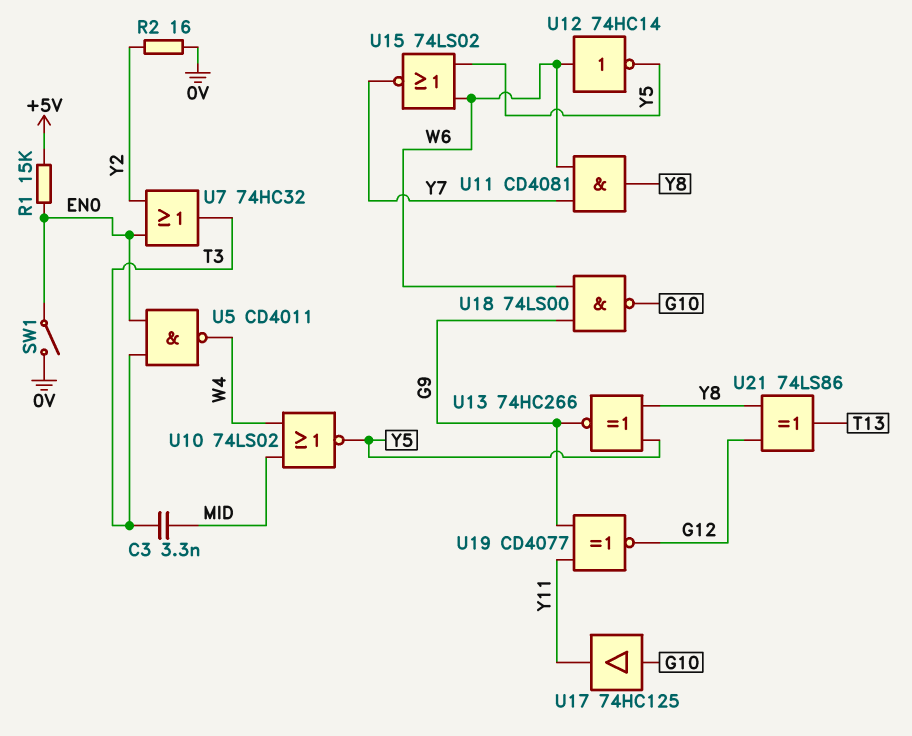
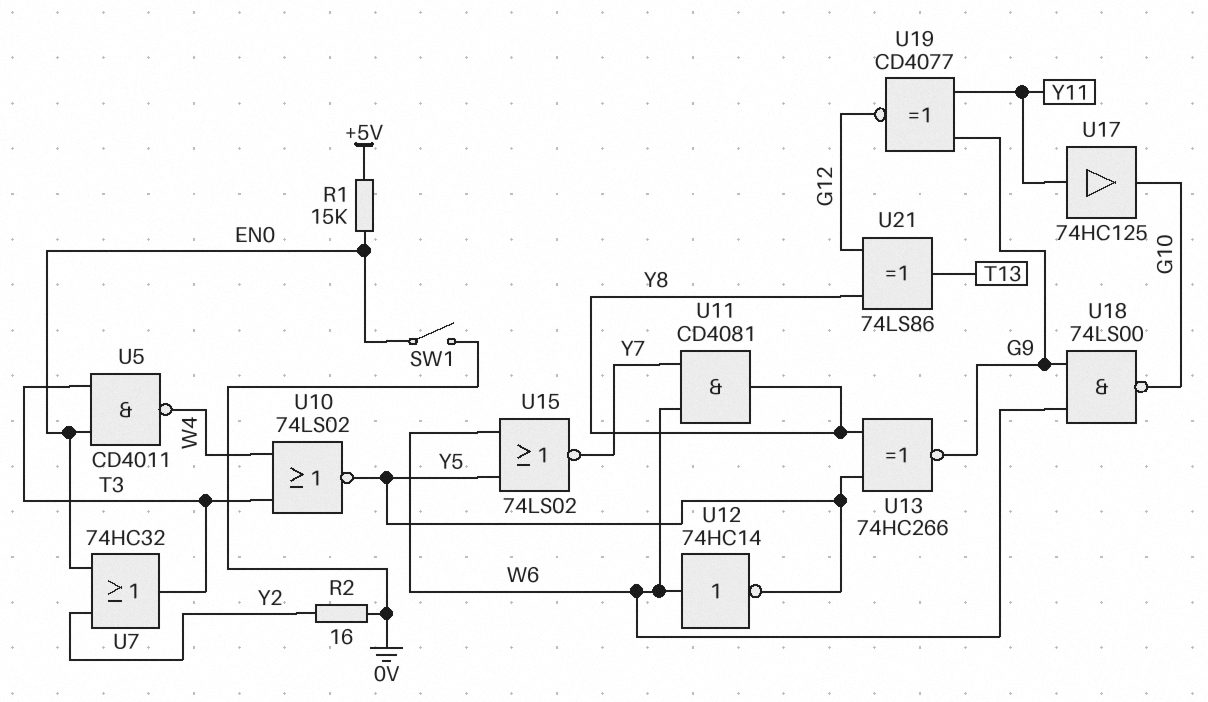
C3: 3.3nF (MID, T3) -> none
U10: NOR 74LS02 (in MID, in W4, out Y5) -> NOR 74LS02 (in T3, in W4, out Y5)
U17: buffer 74HC125 (in G10, out Y11) -> buffer 74HC125 (in Y11, out G10)

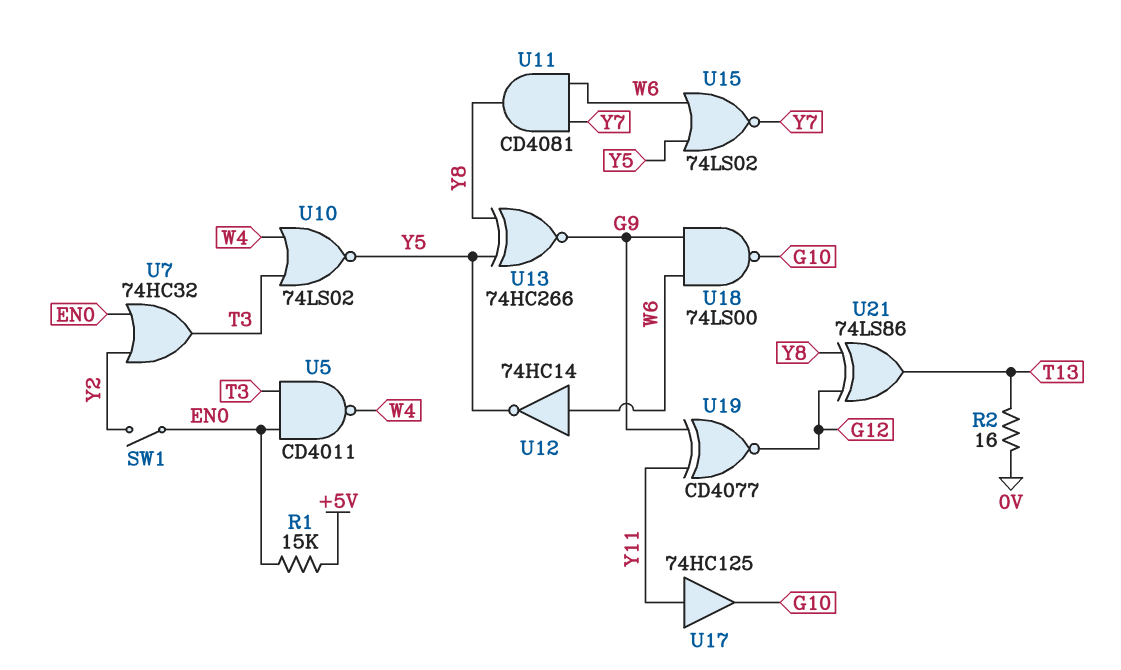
R2: 16 (0V, Y2) -> 16 (0V, T13)
SW1: switch (0V, EN0) -> switch (EN0, Y2)

